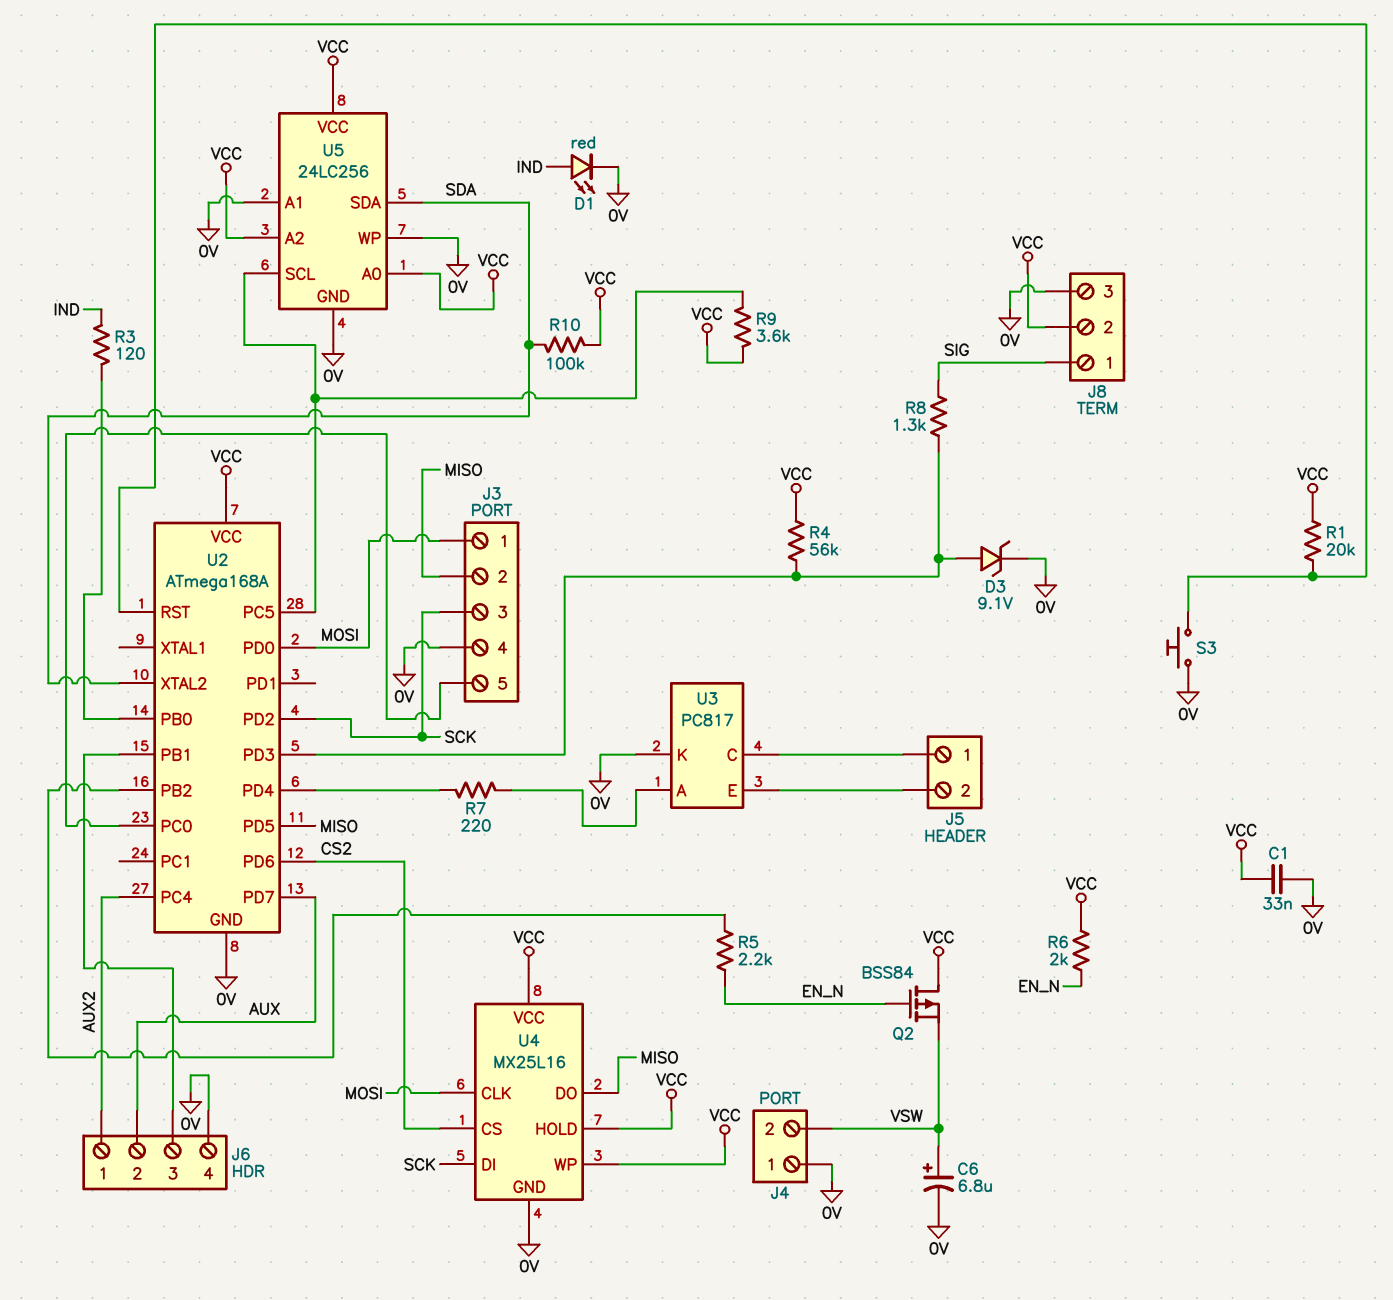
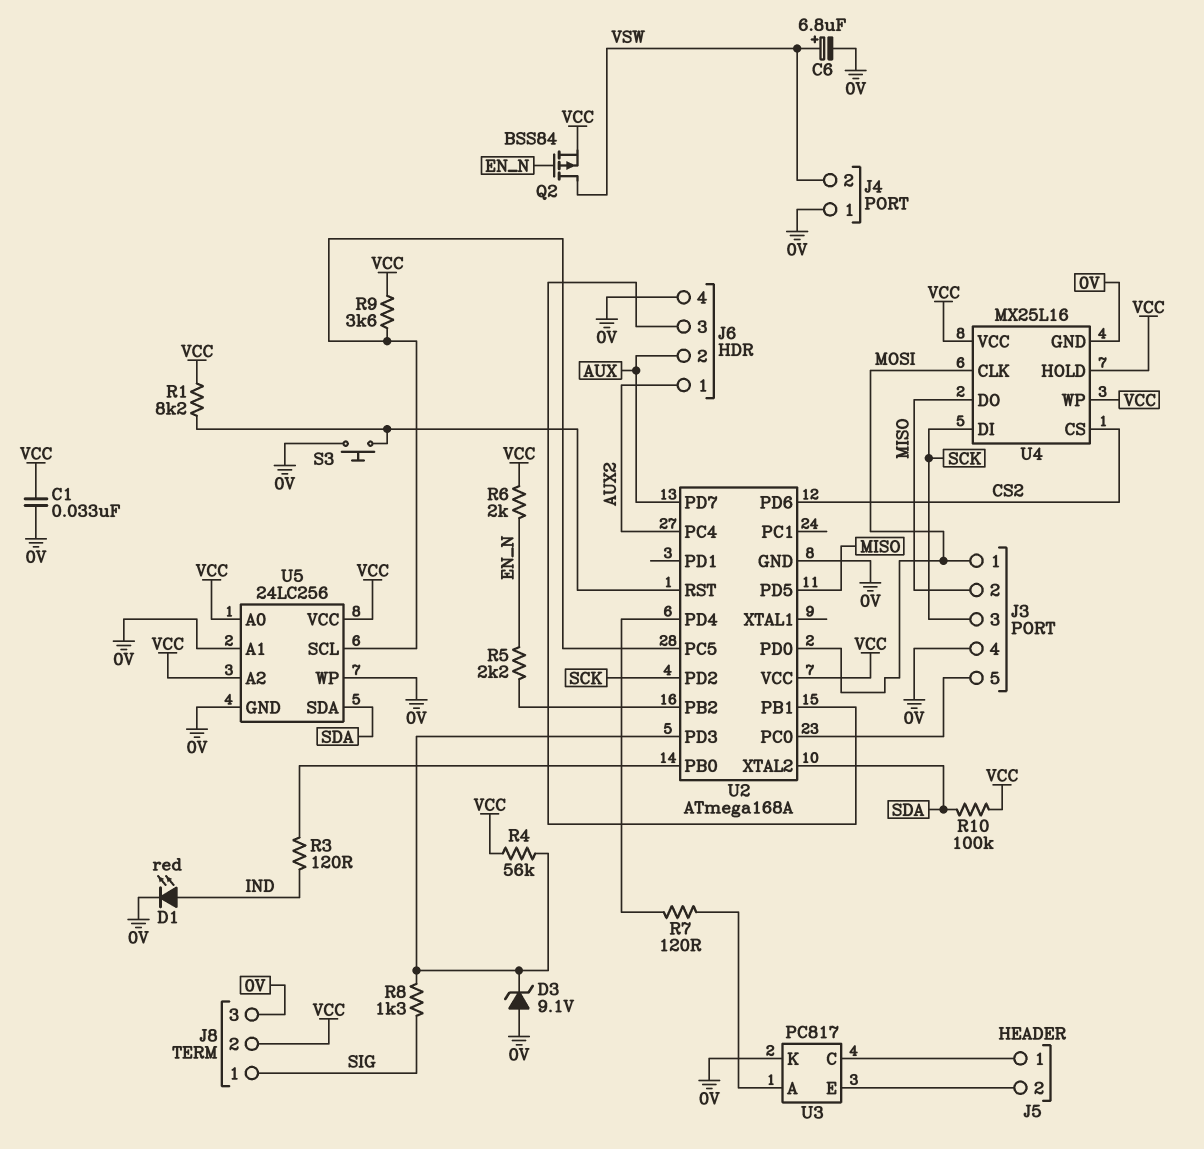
D3: zener 9.1V (A U2/PD3, K 0V) -> zener 9.1V (A 0V, K U2/PD3)
Q2: PMOS BSS84 (G EN_N, D VCC, S VSW) -> PMOS BSS84 (G EN_N, D VSW, S VCC)
R1: 20k (U2/RST, VCC) -> 8.2k (U2/RST, VCC)
R7: 220 (U2/PD4, U3/A) -> 120 (U2/PD4, U3/A)

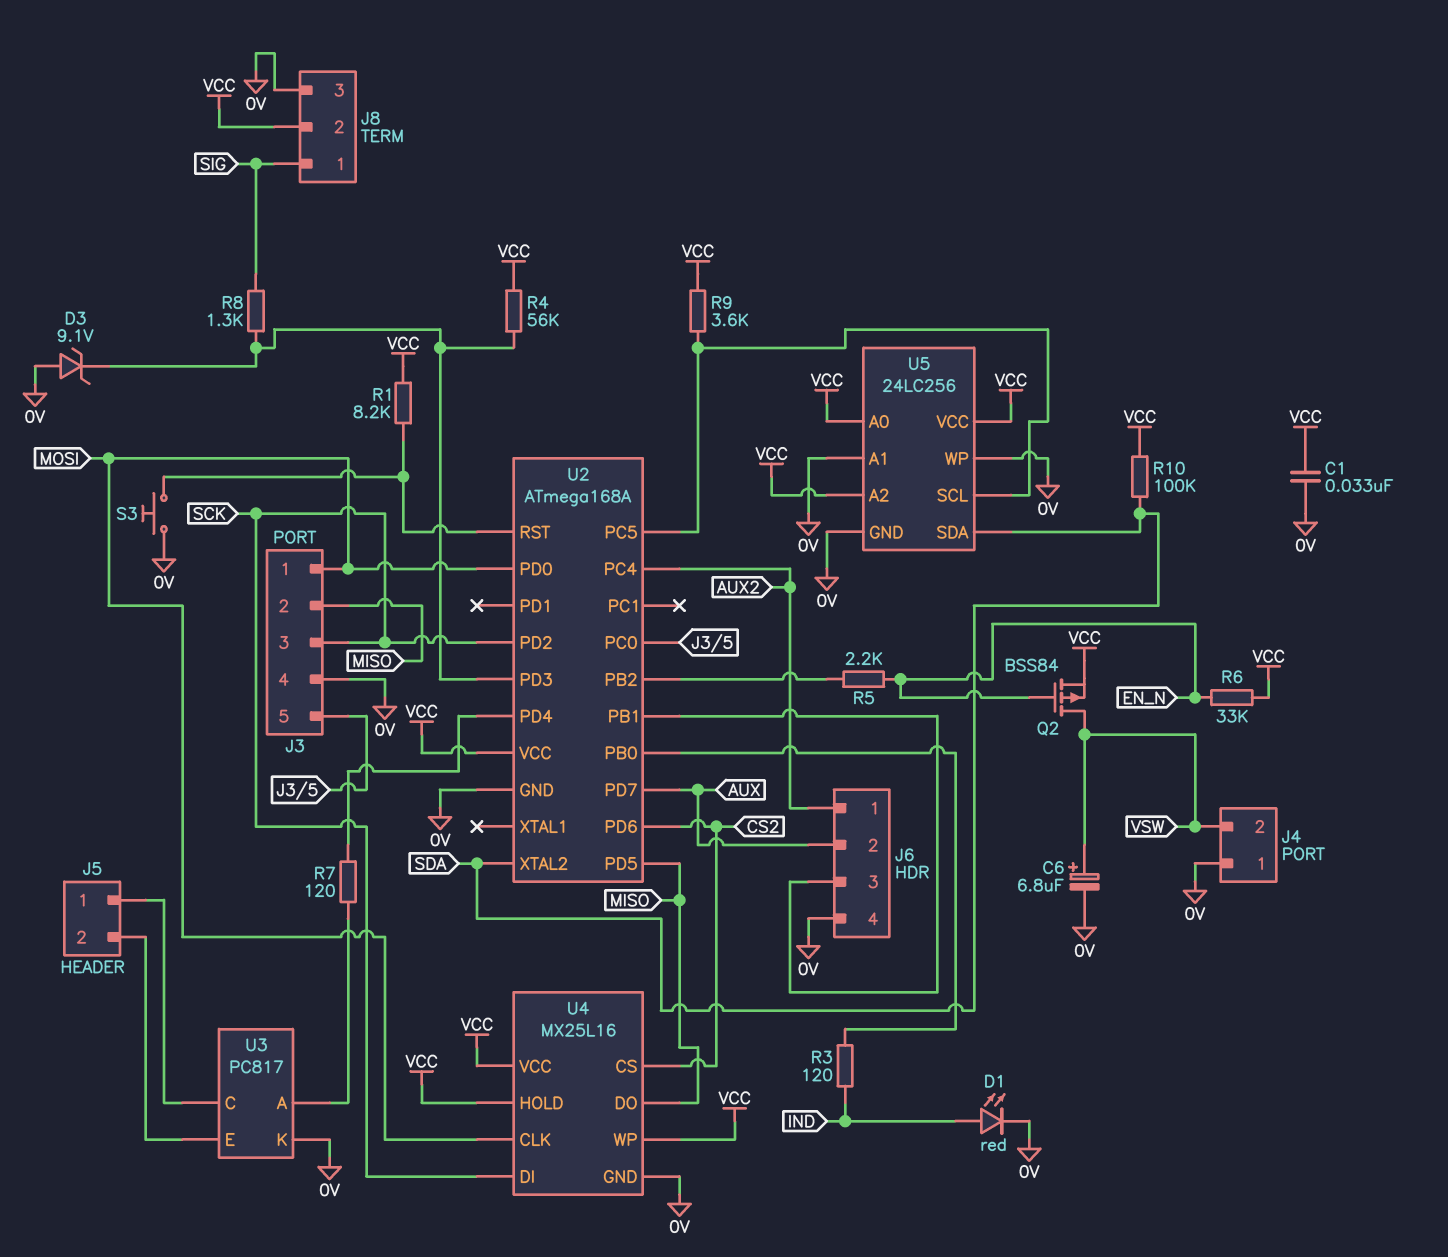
R6: 2k (EN_N, VCC) -> 33k (EN_N, VCC)

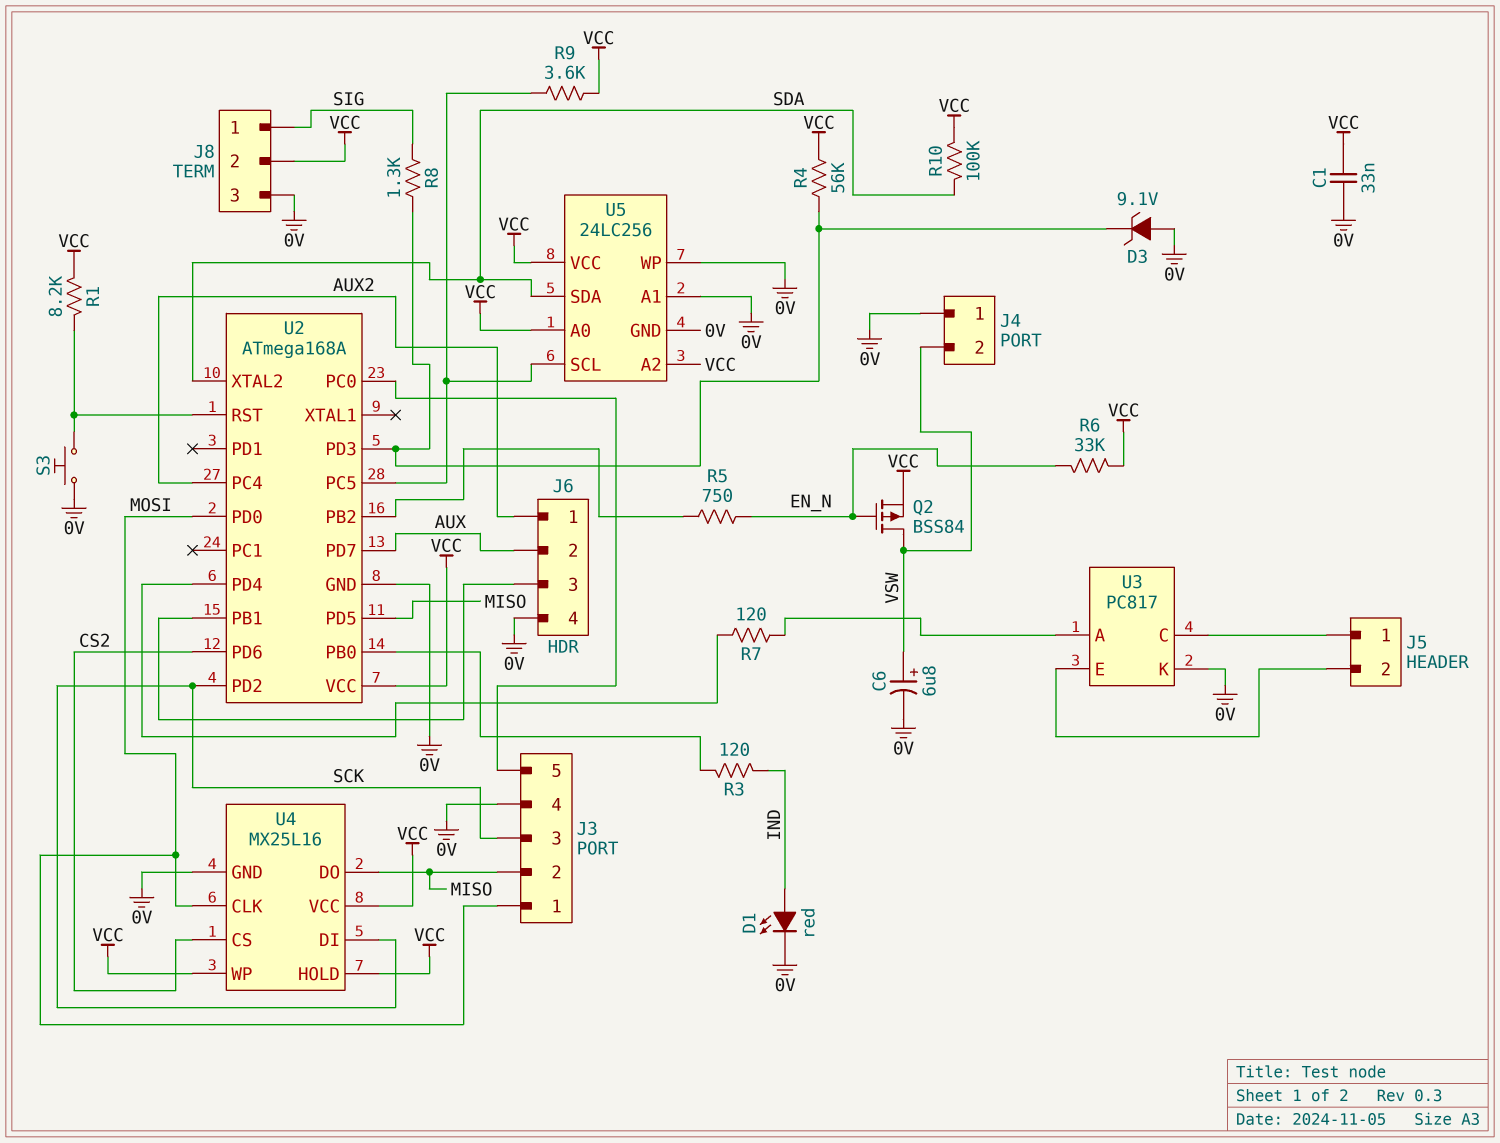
R5: 2.2k (EN_N, U2/PB2) -> 750 (EN_N, U2/PB2)

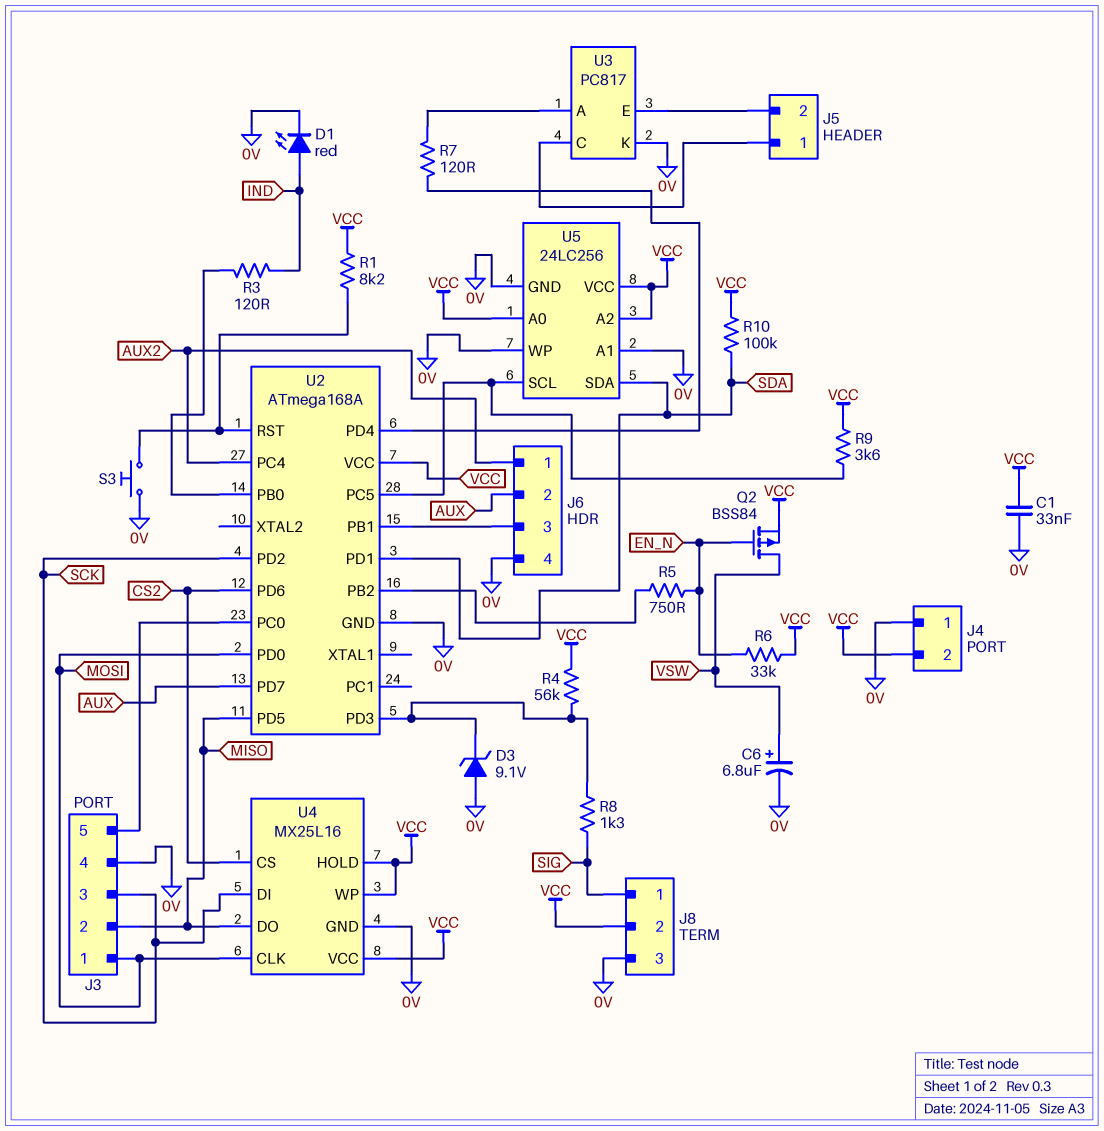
J4 pin 2: VSW -> VCC
U2 pin PD1: none -> SDA
U2 pin XTAL2: SDA -> none

